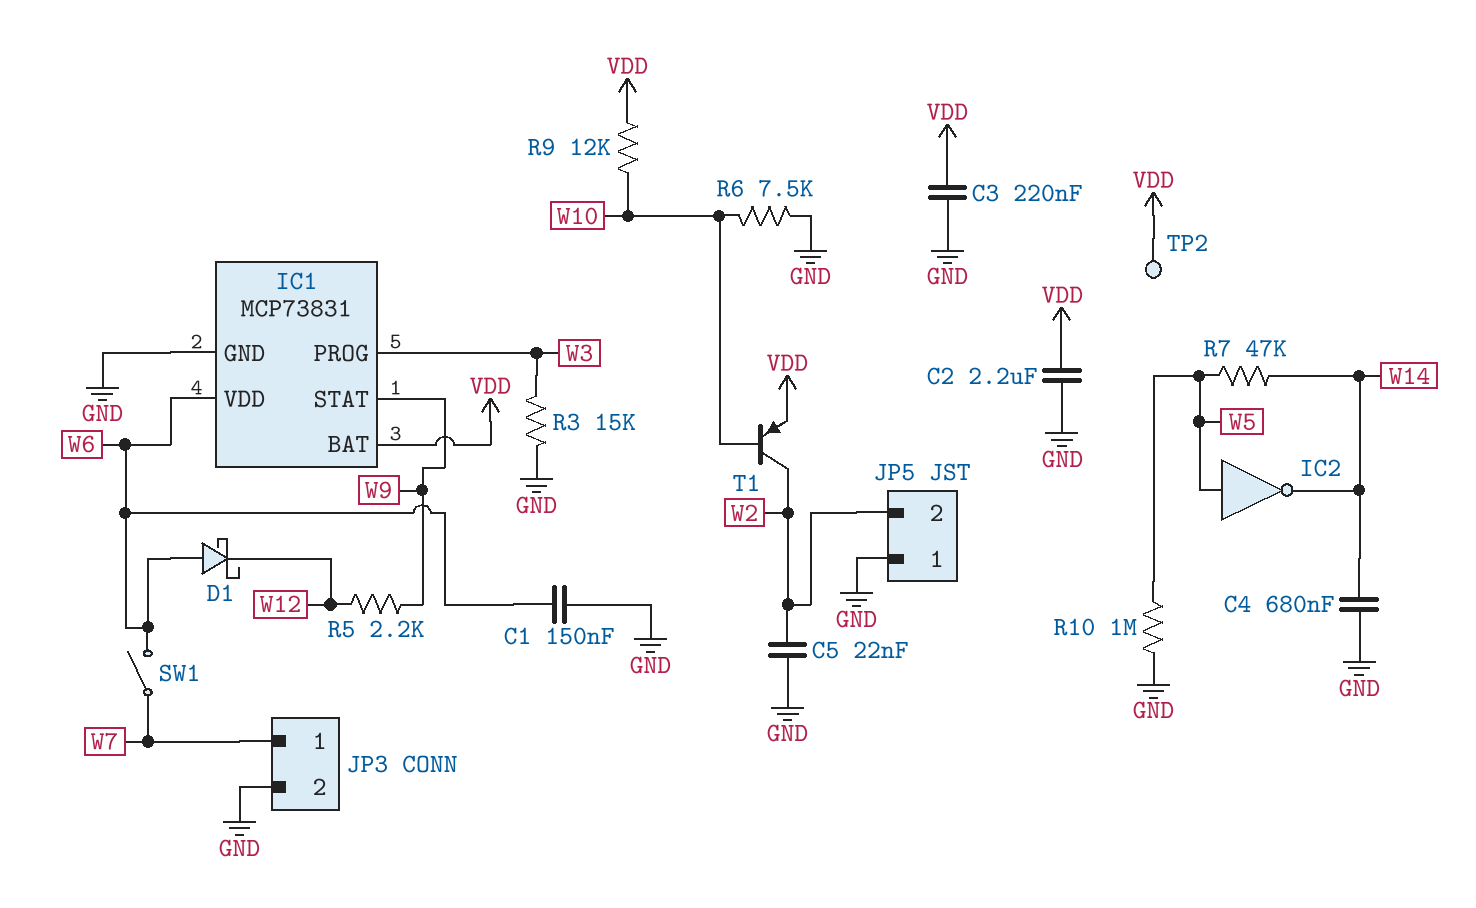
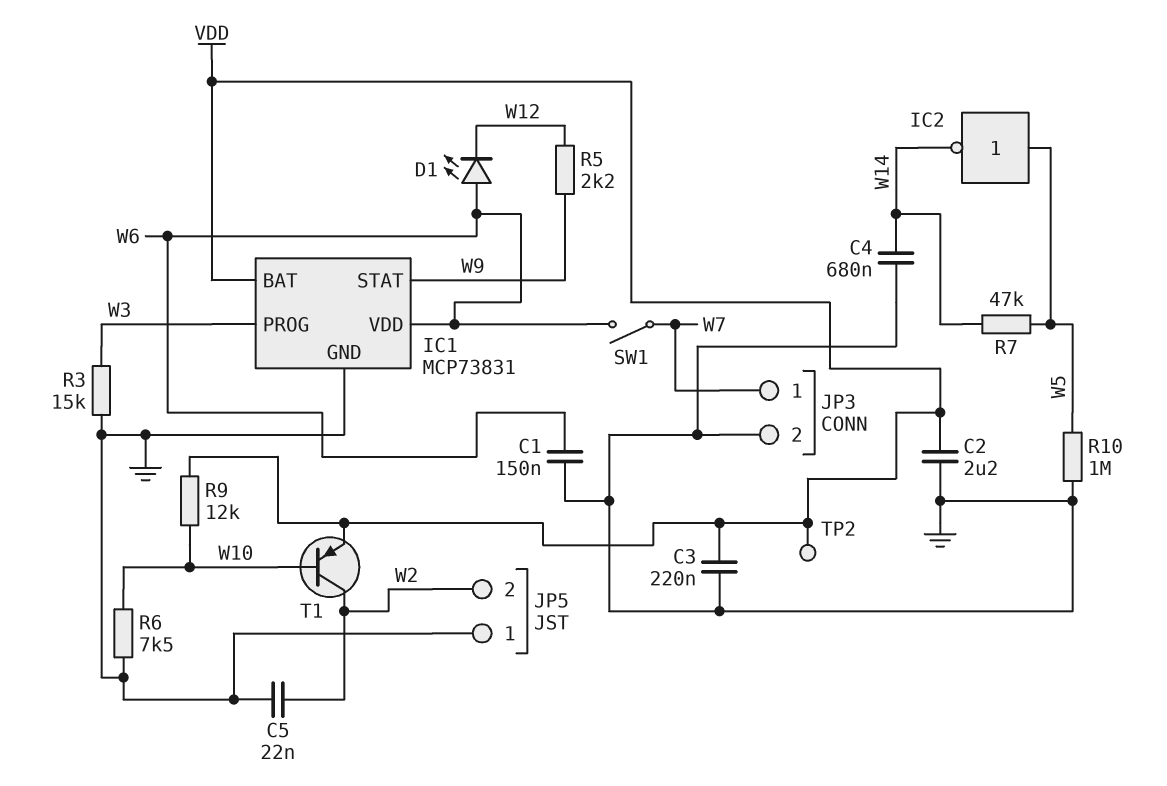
D1: schottky (A W6, K W12) -> LED (A W6, K W12)

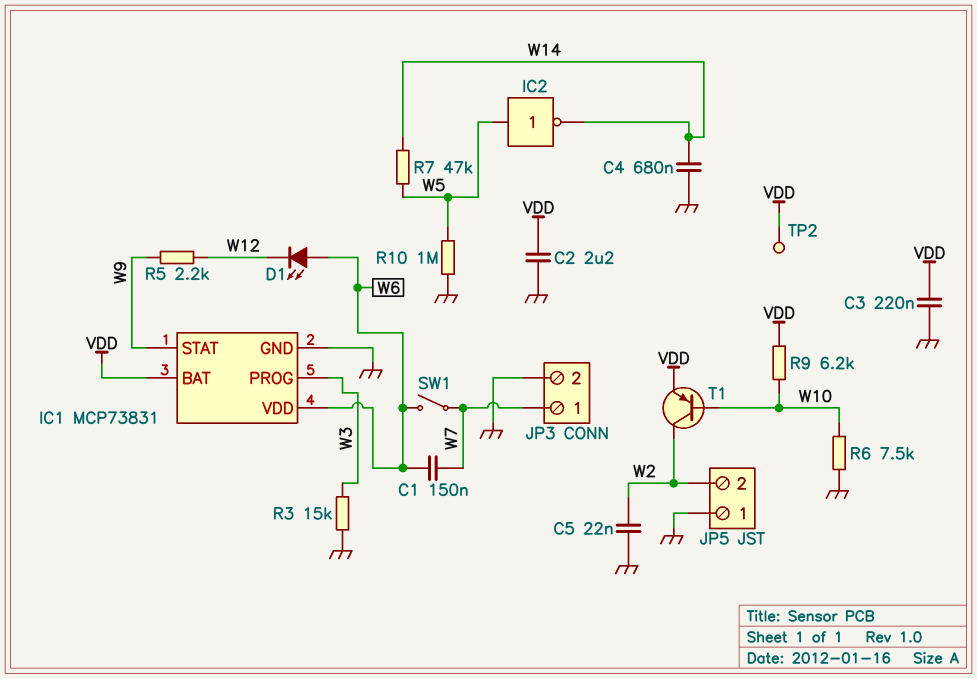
C1: 150nF (GND, W6) -> 150nF (W6, W7)
R9: 12k (VDD, W10) -> 6.2k (VDD, W10)

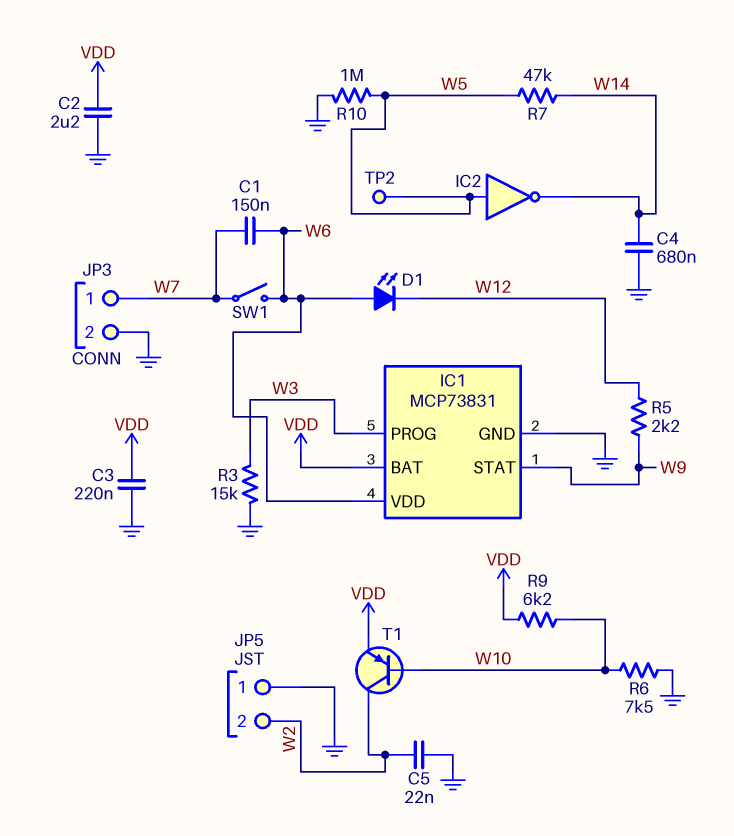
TP2: test point (VDD) -> test point (W5)

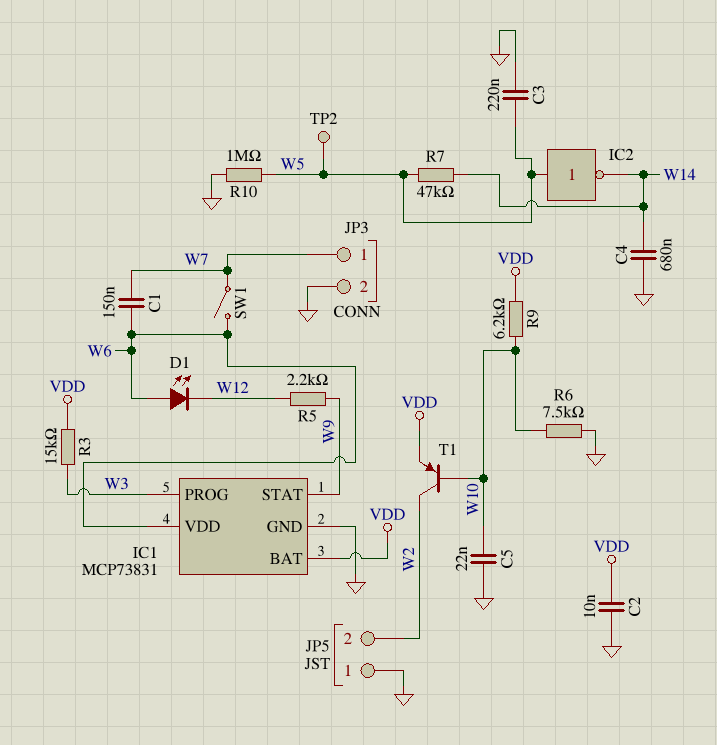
C2: 2.2uF (GND, VDD) -> 10nF (GND, VDD)
C3: 220nF (GND, VDD) -> 220nF (GND, W5)
C5: 22nF (GND, W2) -> 22nF (GND, W10)
R3: 15k (GND, W3) -> 15k (VDD, W3)

